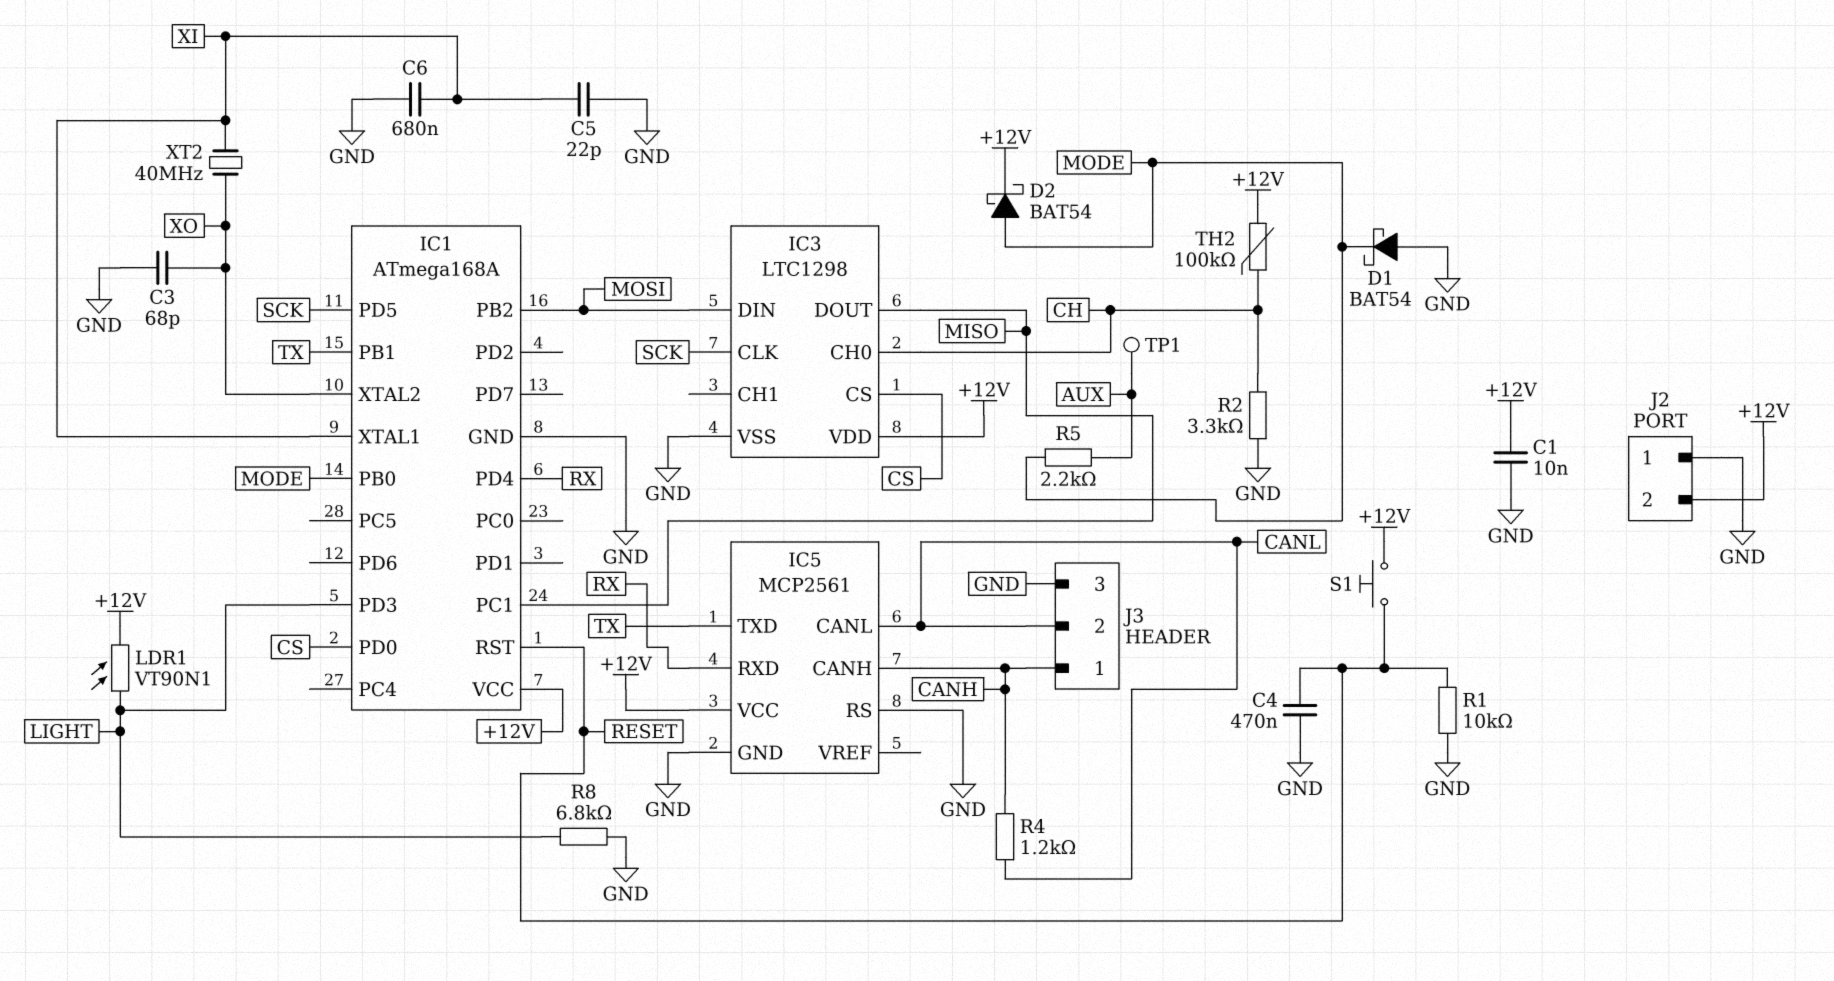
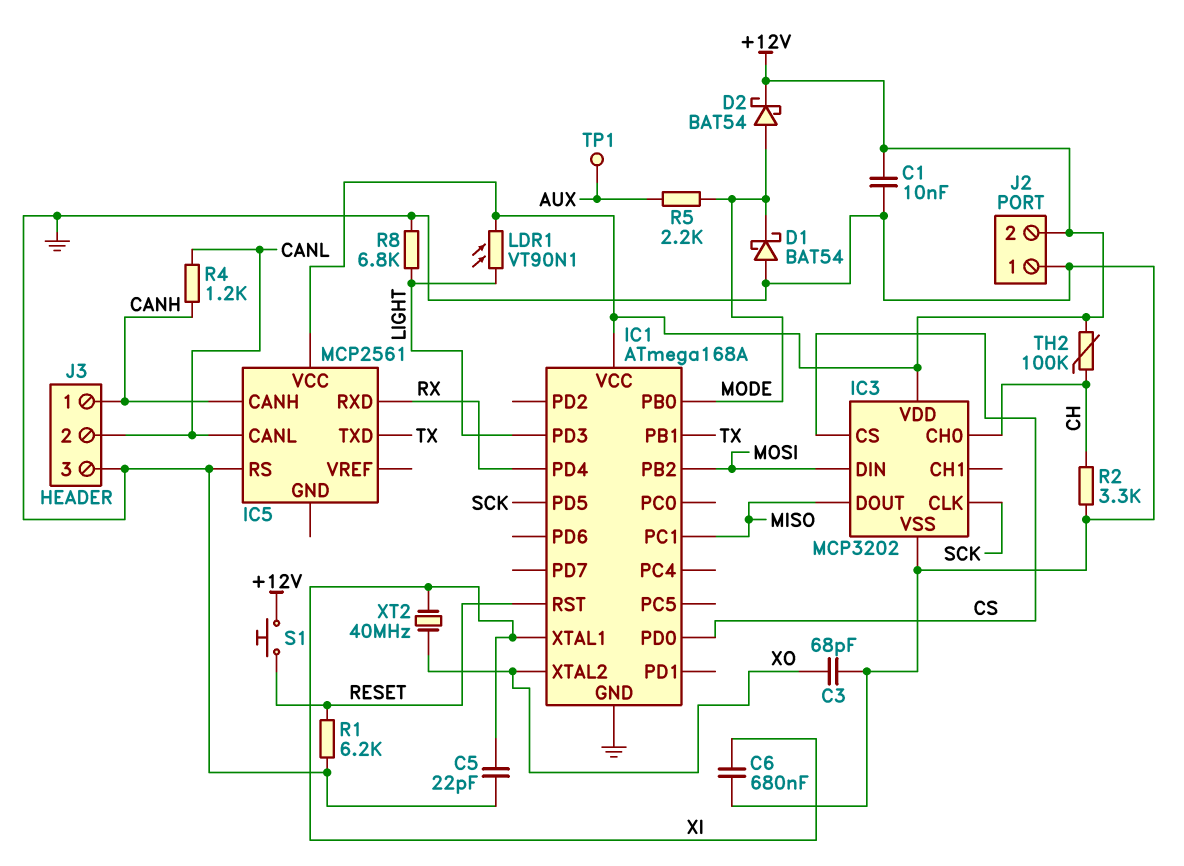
C4: 470nF (GND, RESET) -> none
IC3: LTC1298 -> MCP3202
IC5 pin GND: GND -> none
R1: 10k (GND, RESET) -> 6.2k (GND, RESET)

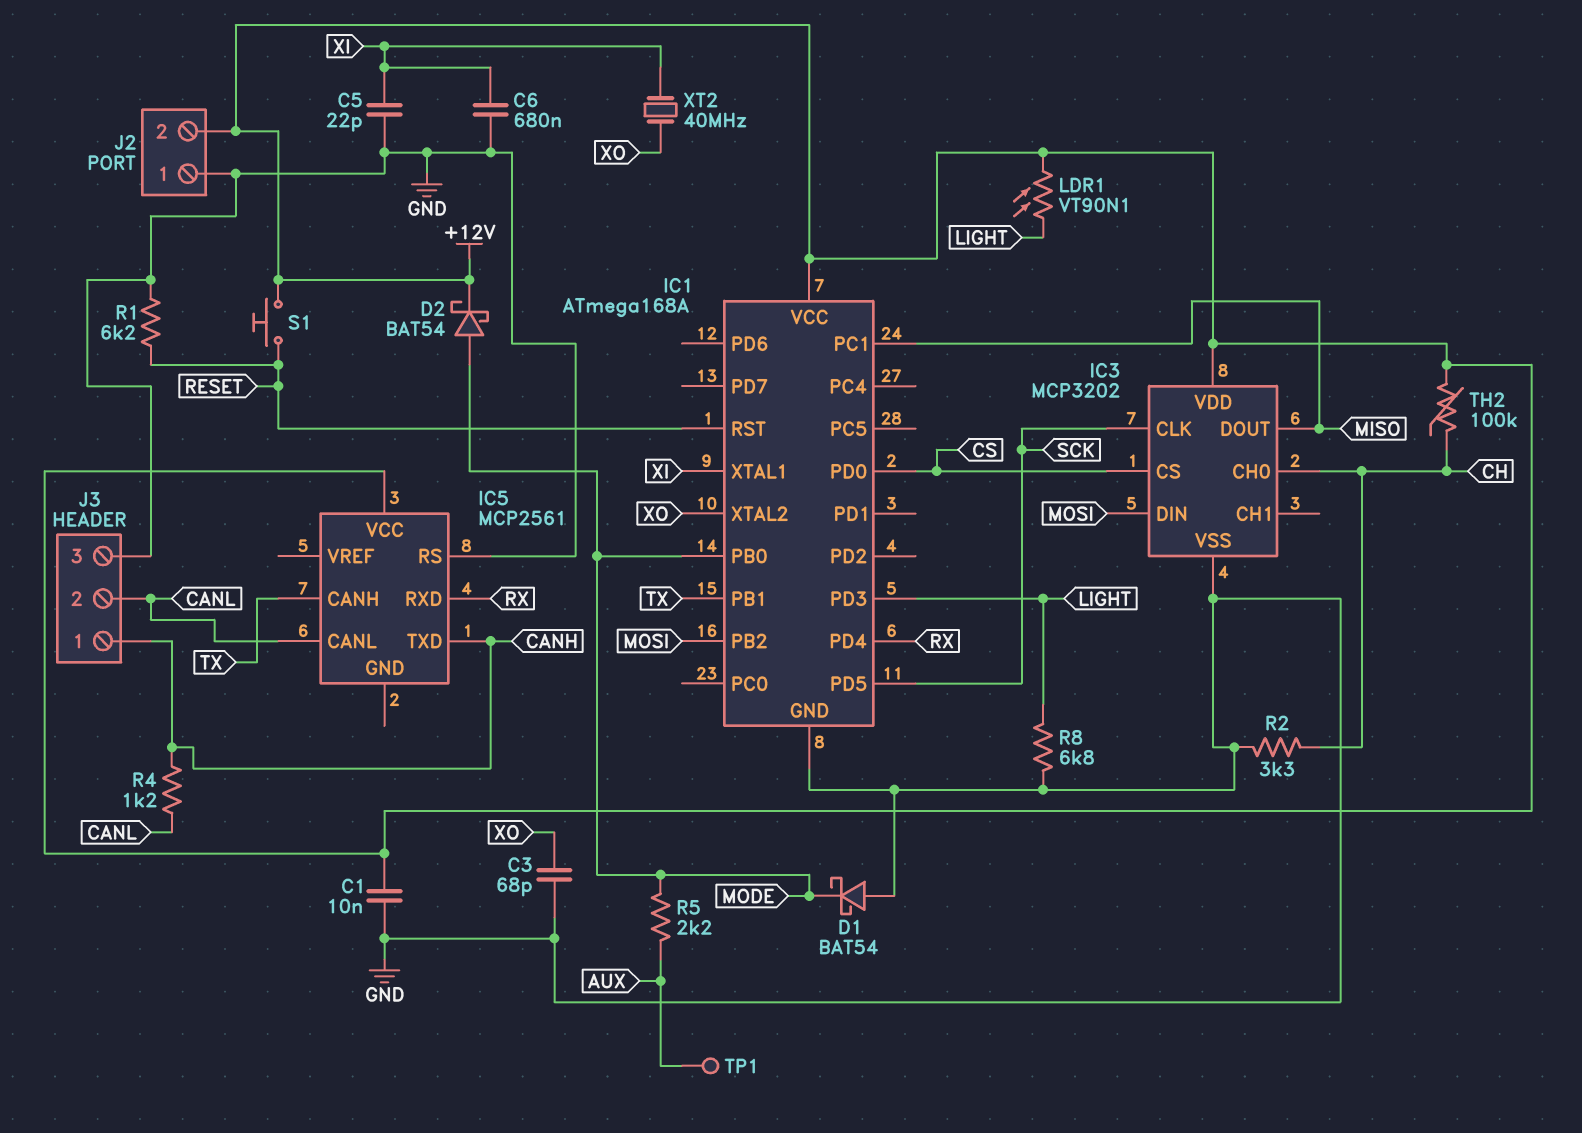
IC5 pin CANH: CANH -> TX
IC5 pin TXD: TX -> CANH

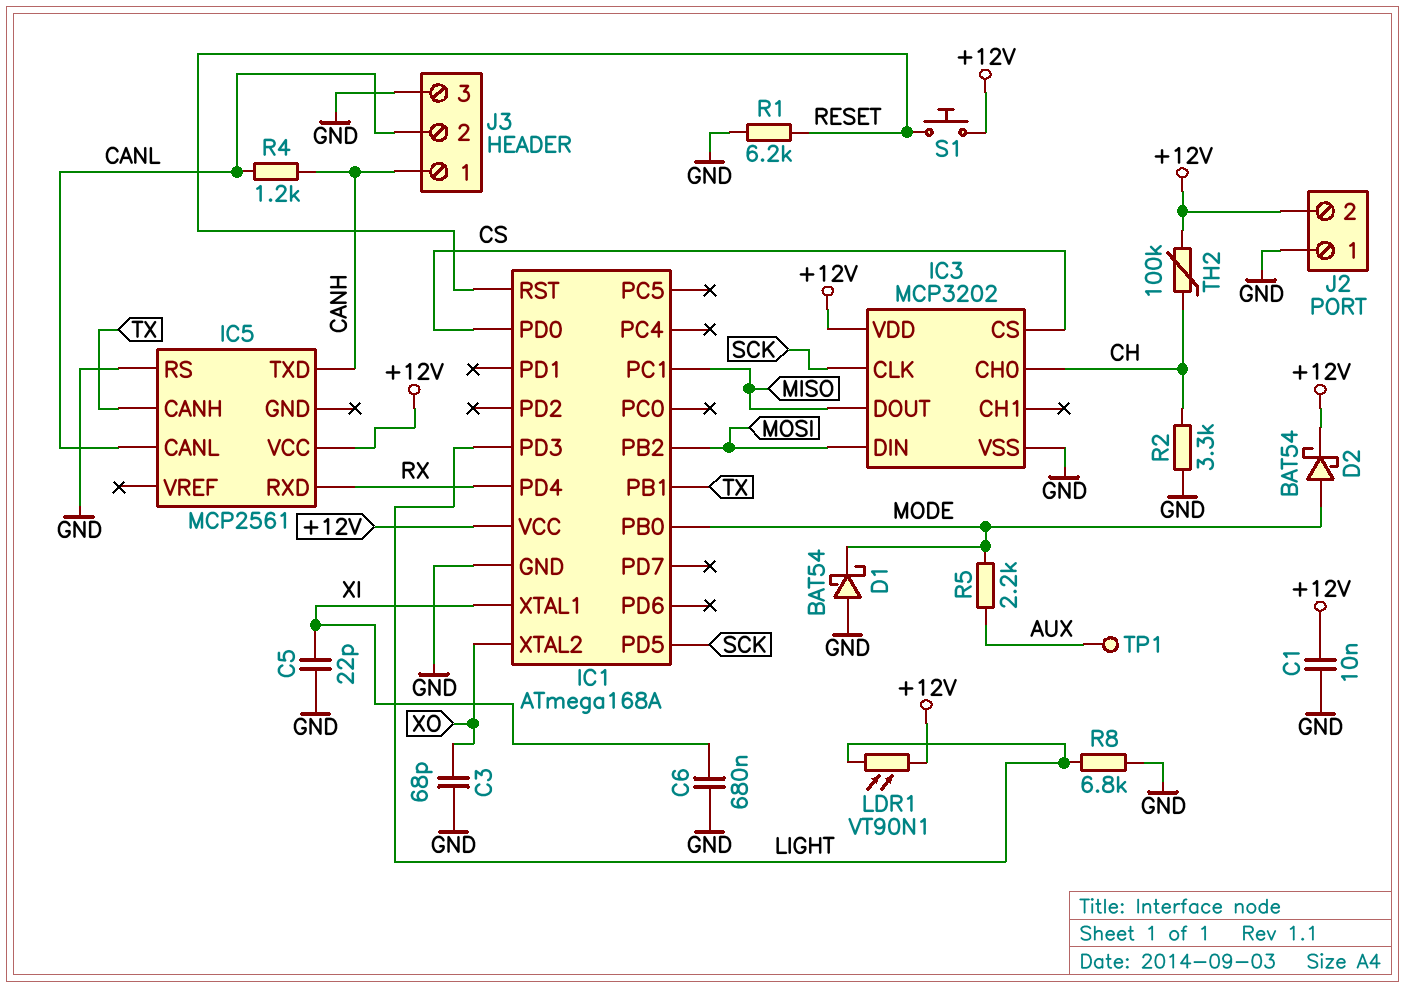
XT2: 40MHz (XI, XO) -> none

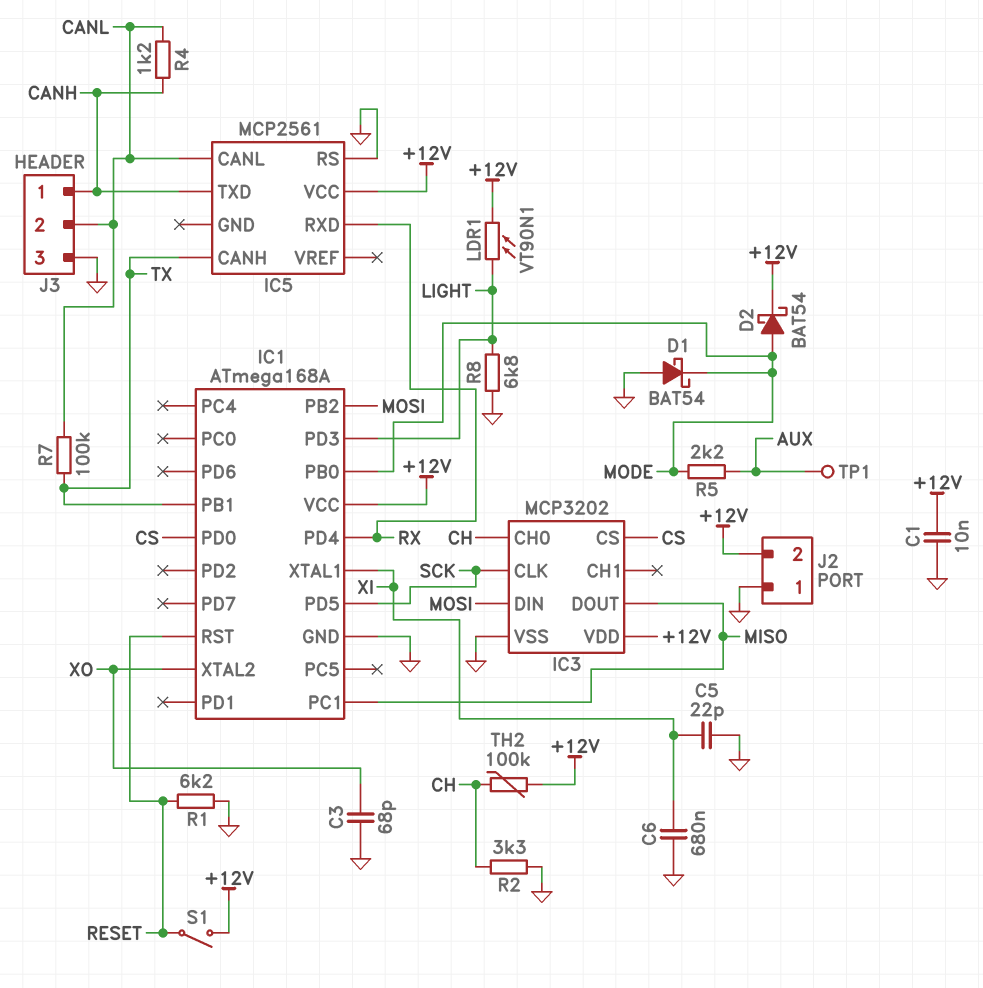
R7: none -> 100k (CANL, TX)
S1: button (+12V, RESET) -> switch (+12V, RESET)

